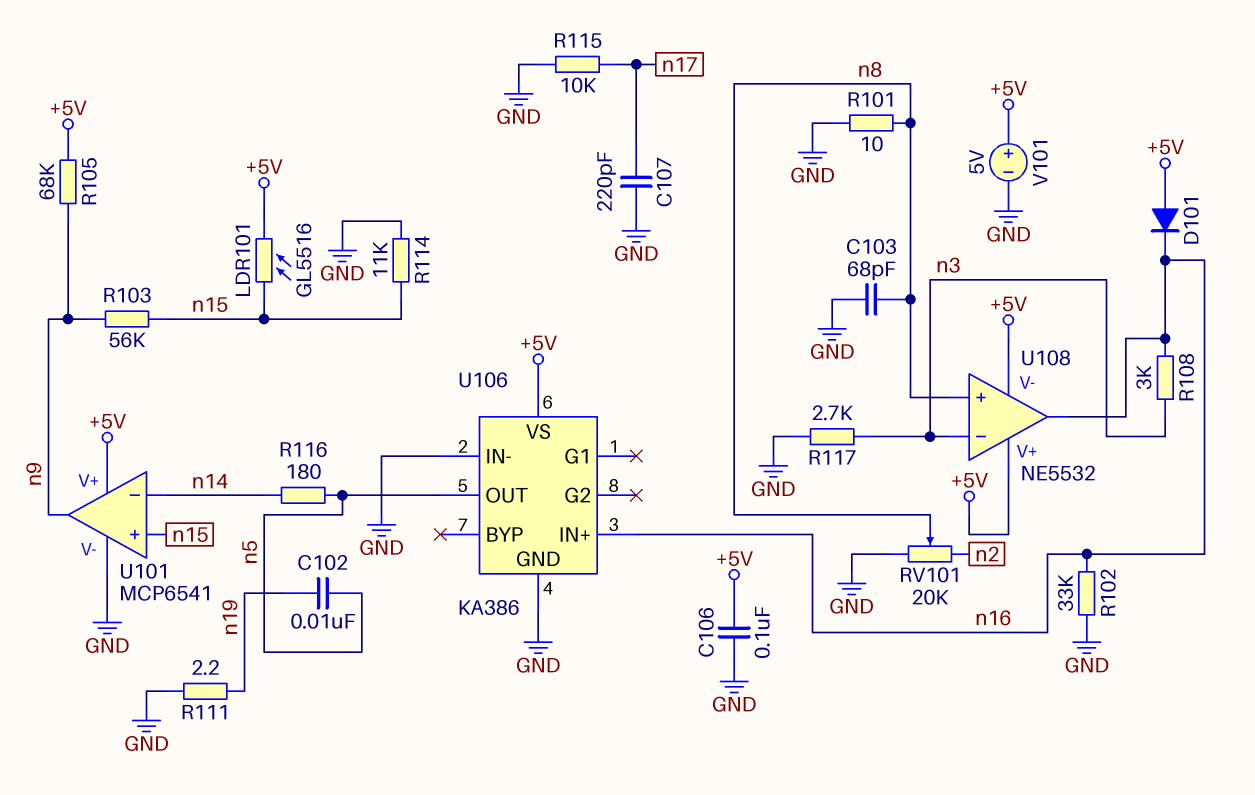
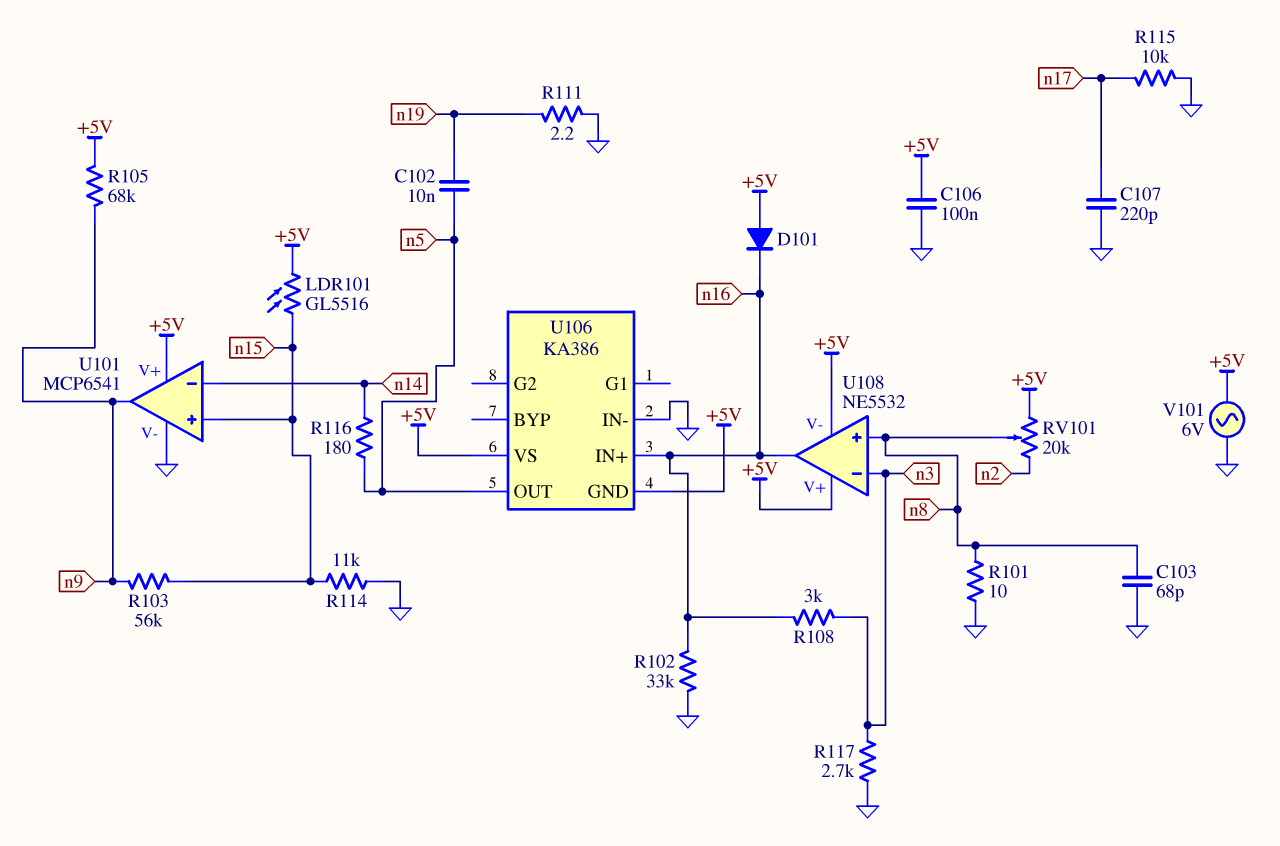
RV101: 20k (GND, n2, wiper n8) -> 20k (+5V, n2, wiper n8)
U106 pin GND: GND -> +5V
V101: 5V (plus +5V, minus GND) -> AC 6V (+5V, GND)

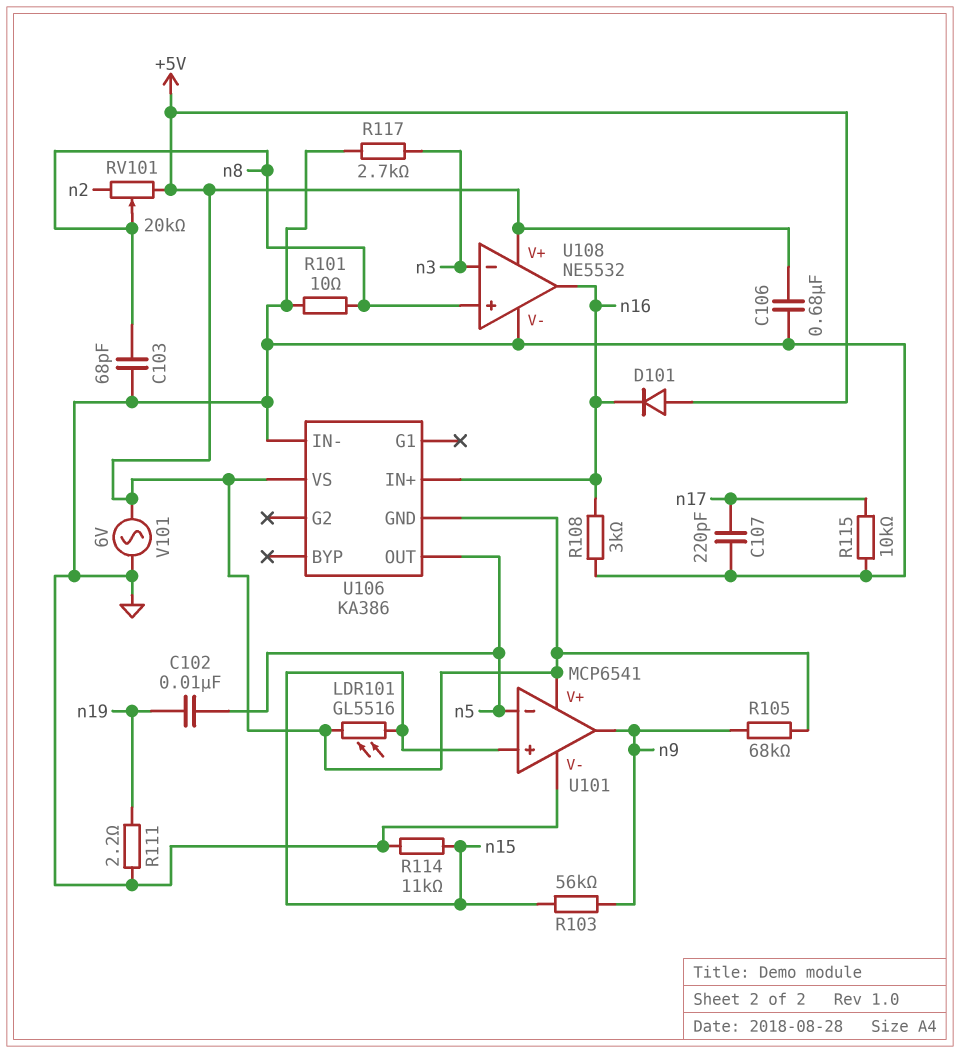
C106: 100nF (+5V, GND) -> 680nF (+5V, GND)
R102: 33k (GND, n16) -> none
R108: 3k (n3, n16) -> 3k (GND, n16)
R116: 180 (n5, n14) -> none
U101 pin in-: n14 -> n5
U108 pin V-: +5V -> GND

